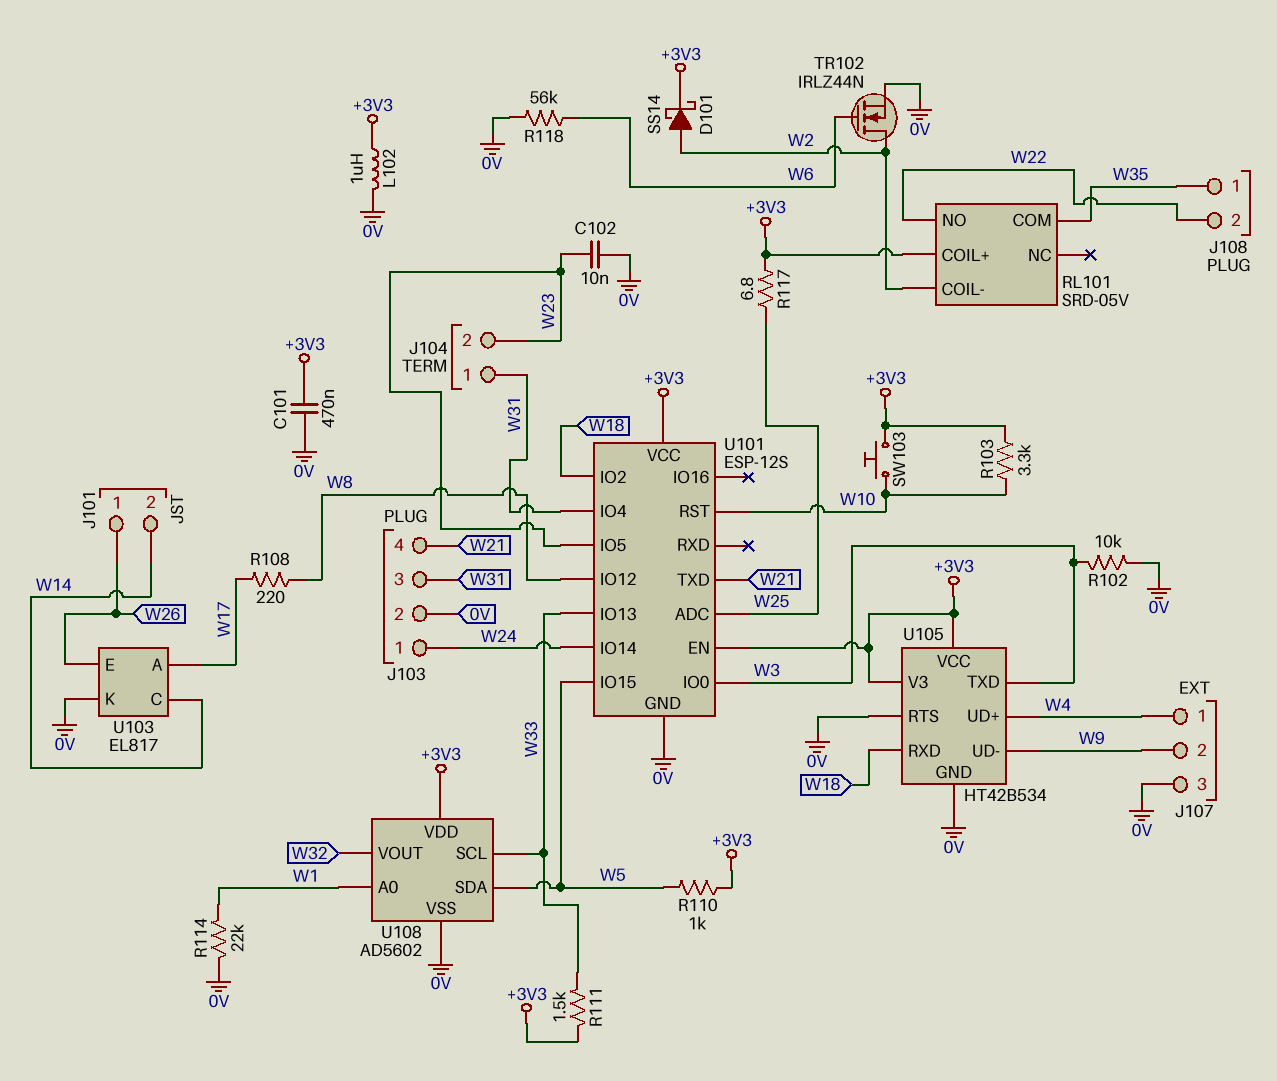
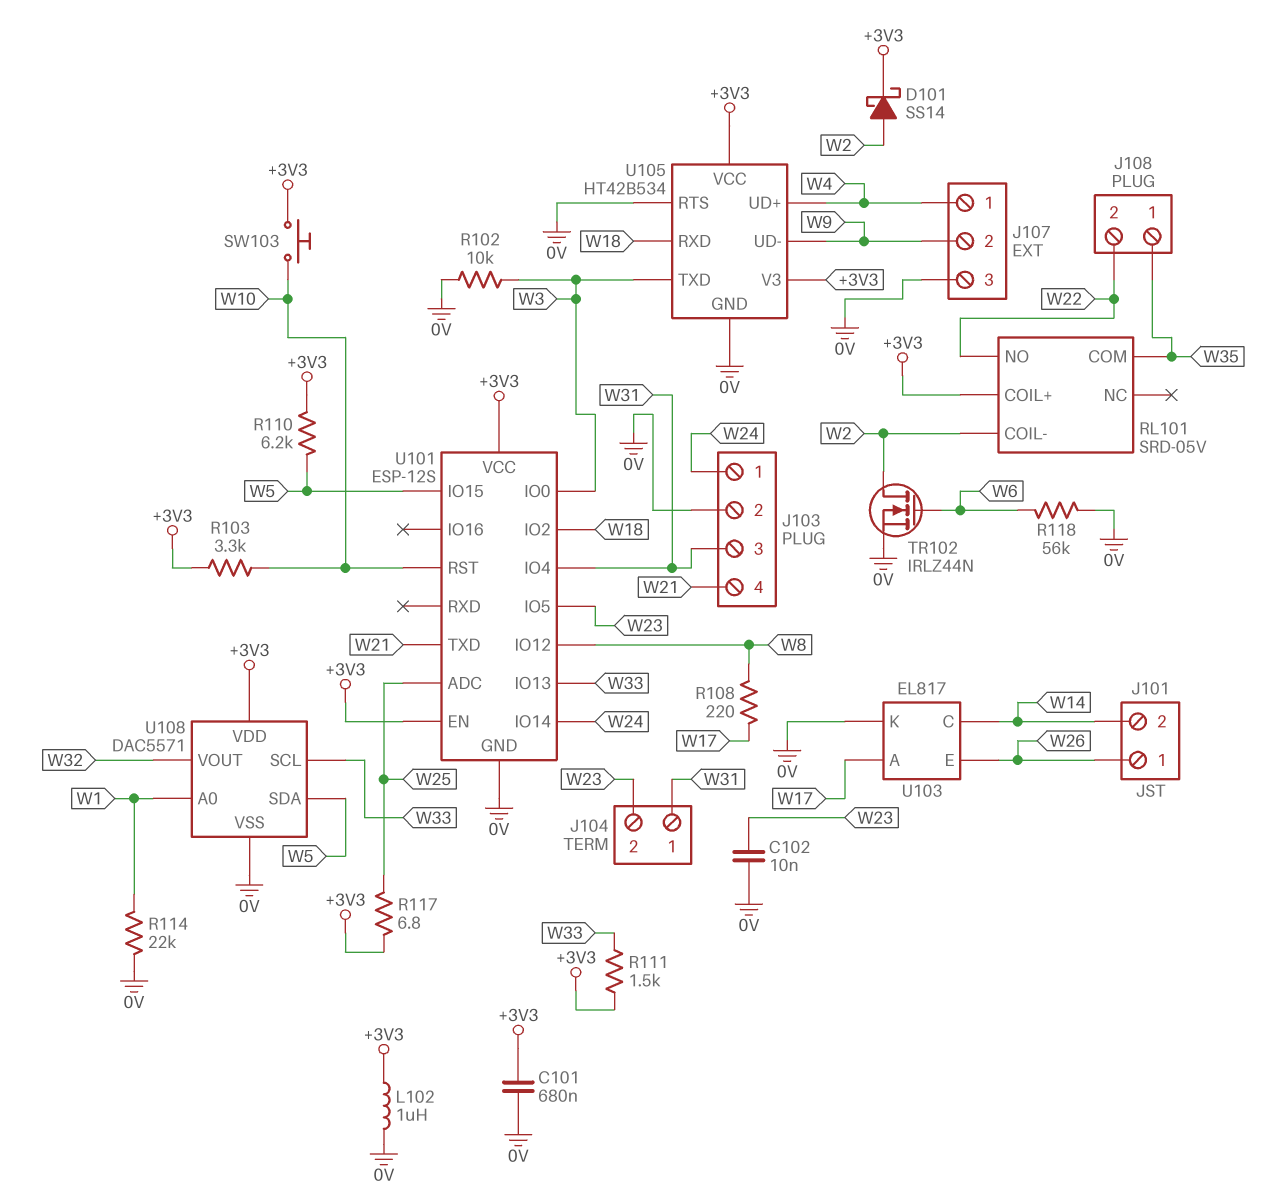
C101: 470nF (+3V3, 0V) -> 680nF (+3V3, 0V)
R110: 1k (+3V3, W5) -> 6.2k (+3V3, W5)
U108: AD5602 -> DAC5571

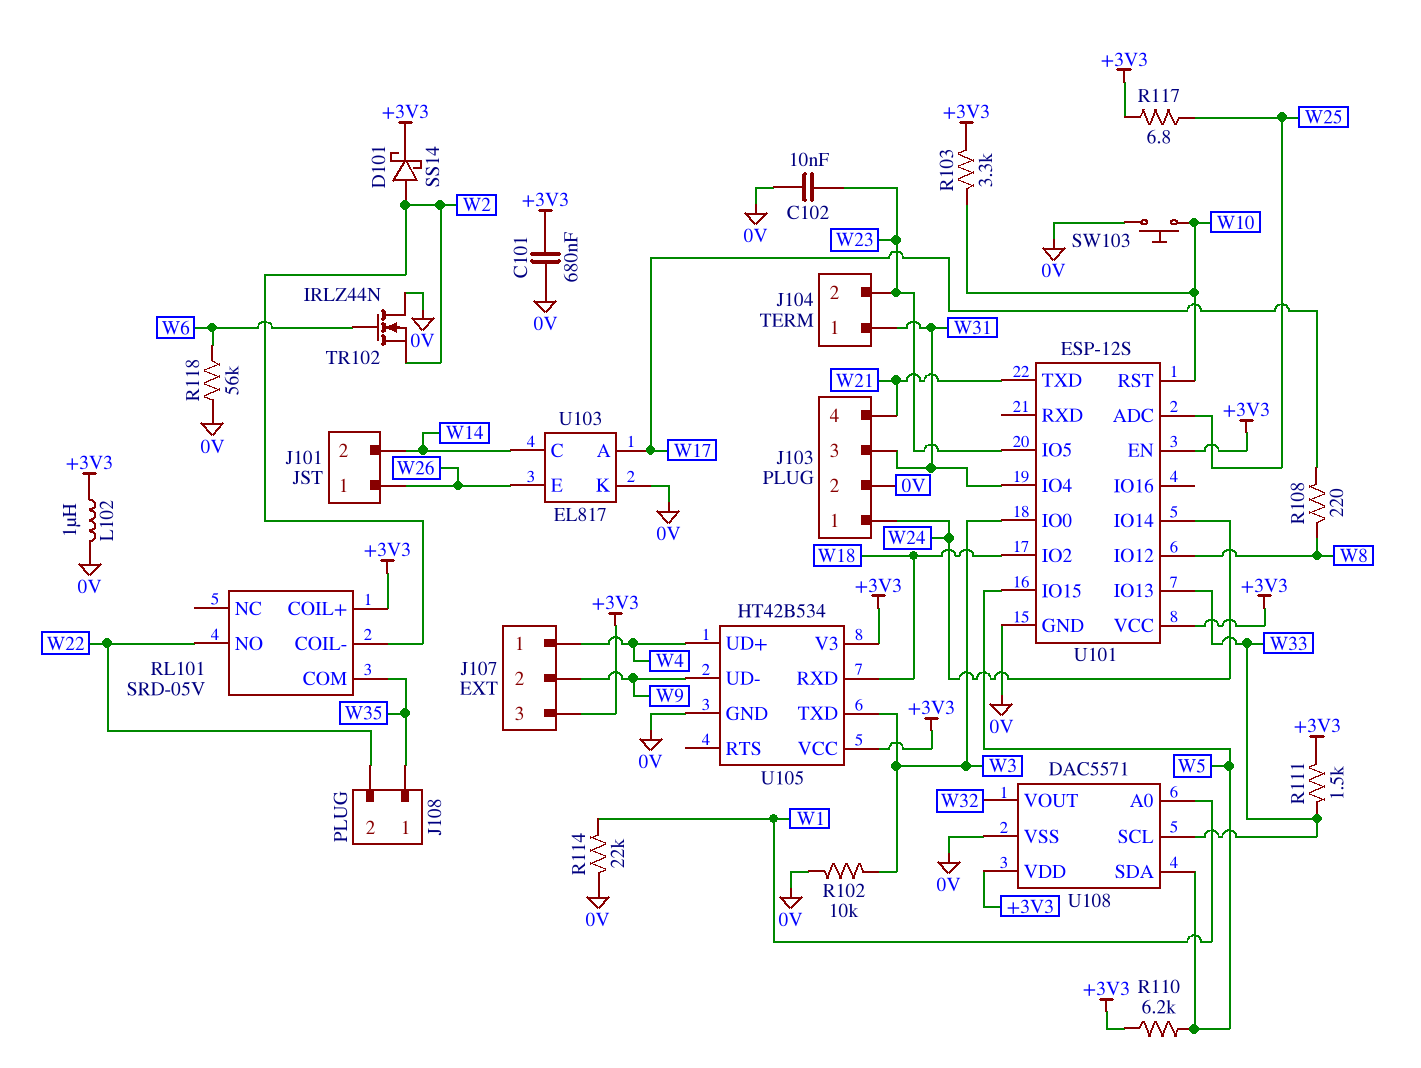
J107 pin 3: 0V -> +3V3
SW103: button (+3V3, W10) -> button (0V, W10)
TR102: NMOS IRLZ44N (G W6, D W2, S 0V) -> NMOS IRLZ44N (G W6, D 0V, S W2)
U105 pin RTS: 0V -> none

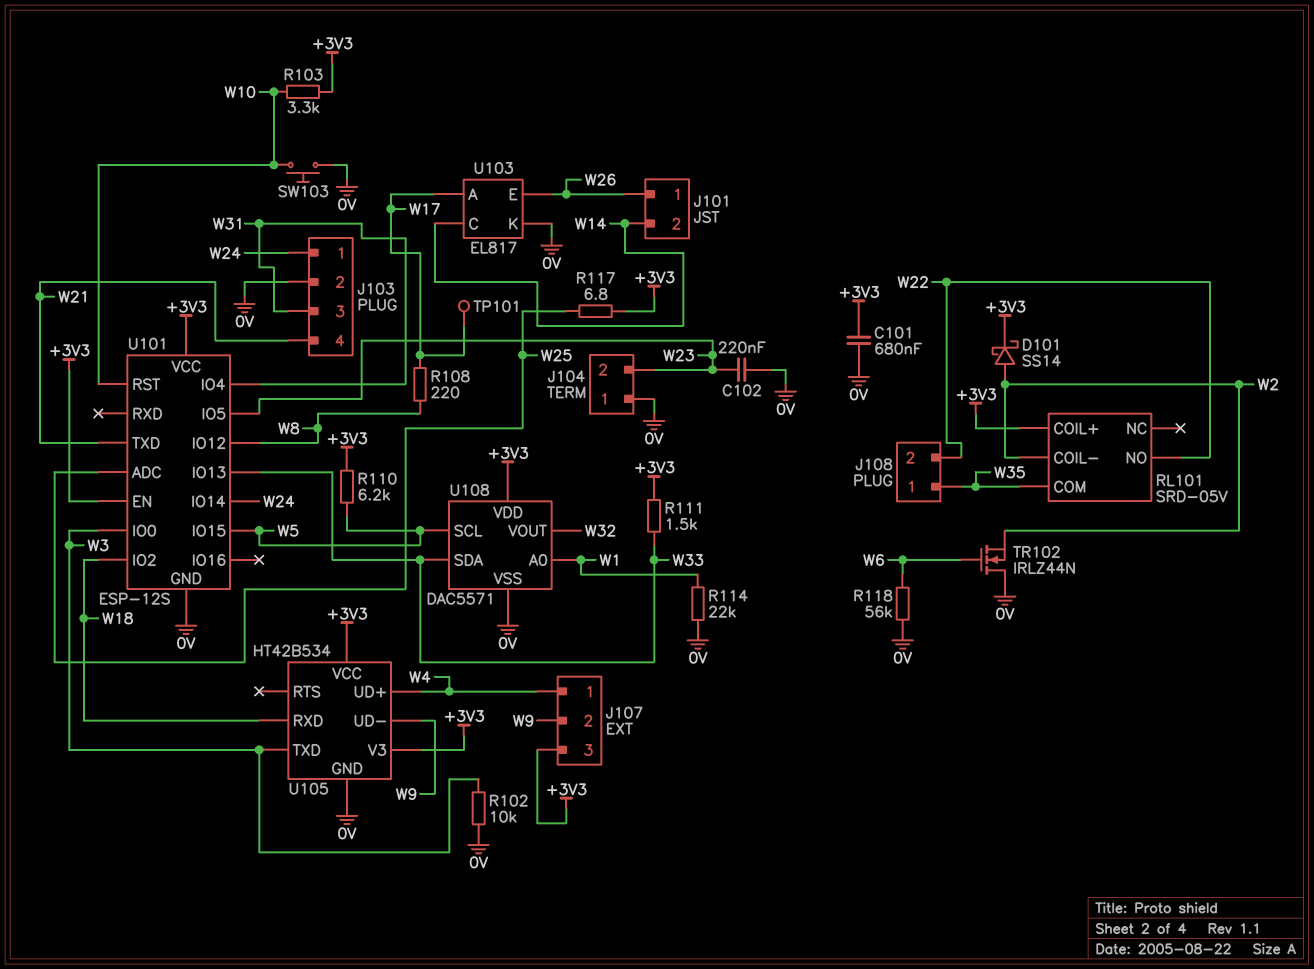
C102: 10nF (0V, W23) -> 220nF (0V, W23)
J104 pin 1: W31 -> 0V
L102: 1uH (+3V3, 0V) -> none
TP101: none -> test point (W17)
U108 pin SCL: W33 -> W5
U108 pin SDA: W5 -> W33

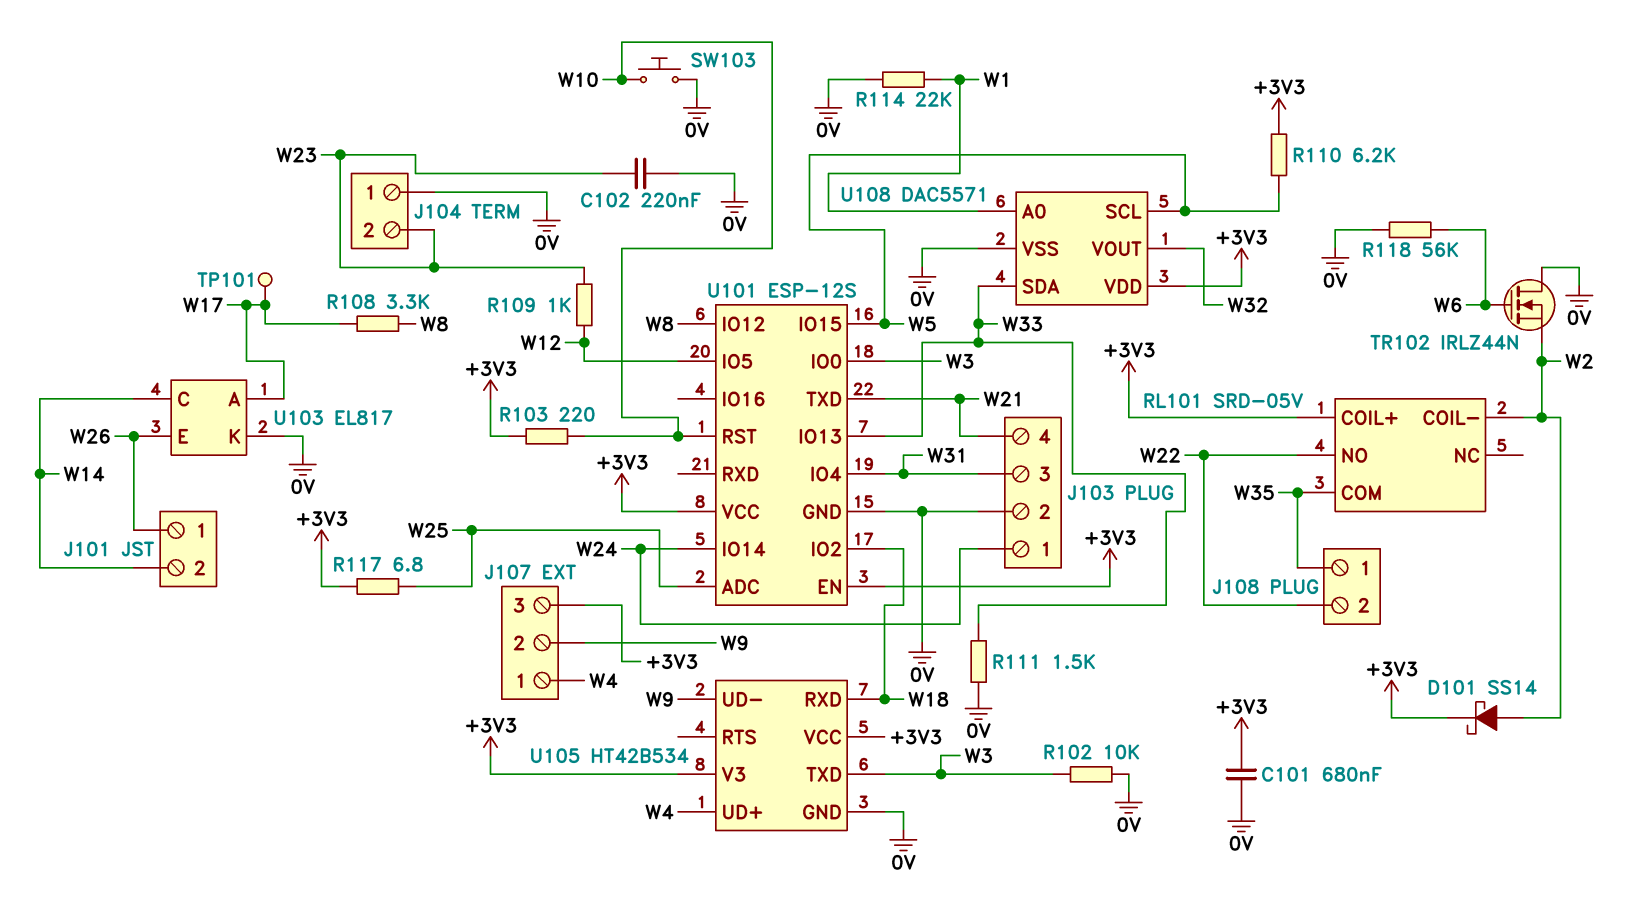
R103: 3.3k (+3V3, W10) -> 220 (+3V3, W10)
R108: 220 (W8, W17) -> 3.3k (W8, W17)
R109: none -> 1k (W12, W23)
R111: 1.5k (+3V3, W33) -> 1.5k (0V, W33)
U101 pin IO5: W23 -> W12

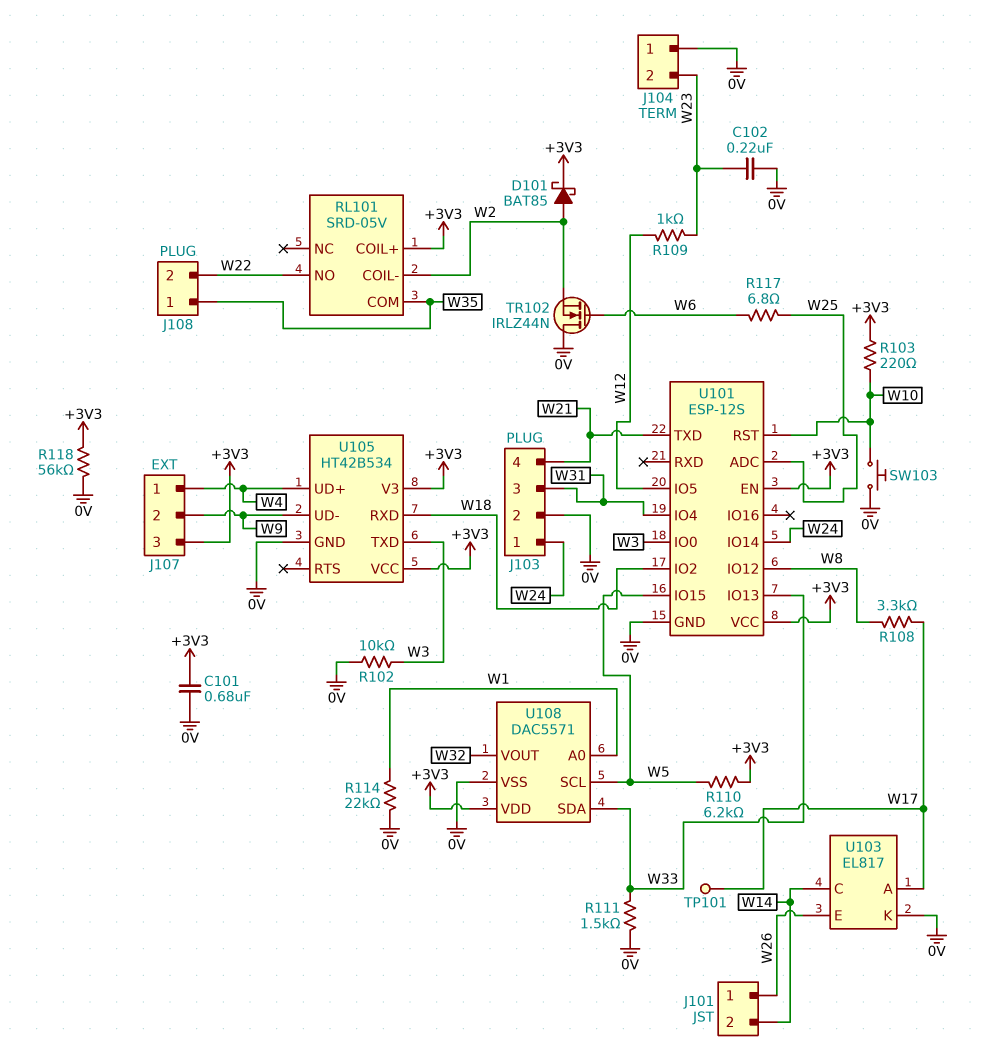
D101: schottky SS14 (A W2, K +3V3) -> schottky BAT85 (A W2, K +3V3)
R117: 6.8 (+3V3, W25) -> 6.8 (W6, W25)
R118: 56k (0V, W6) -> 56k (+3V3, 0V)

